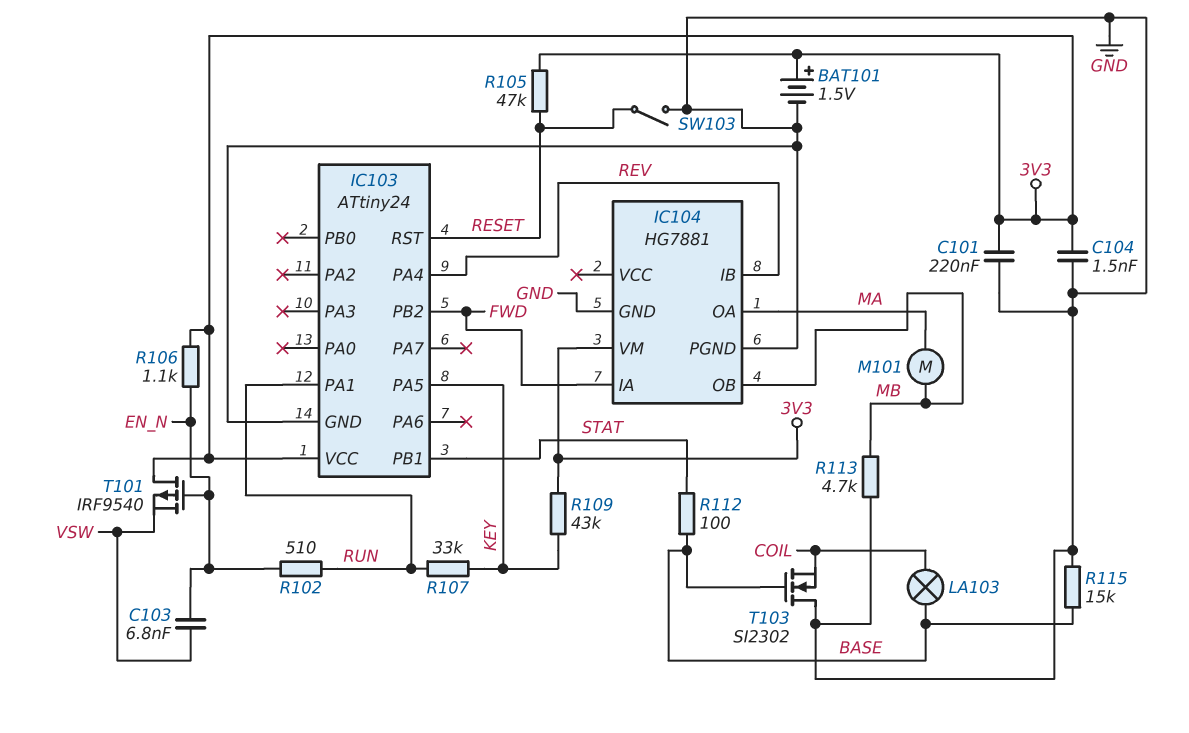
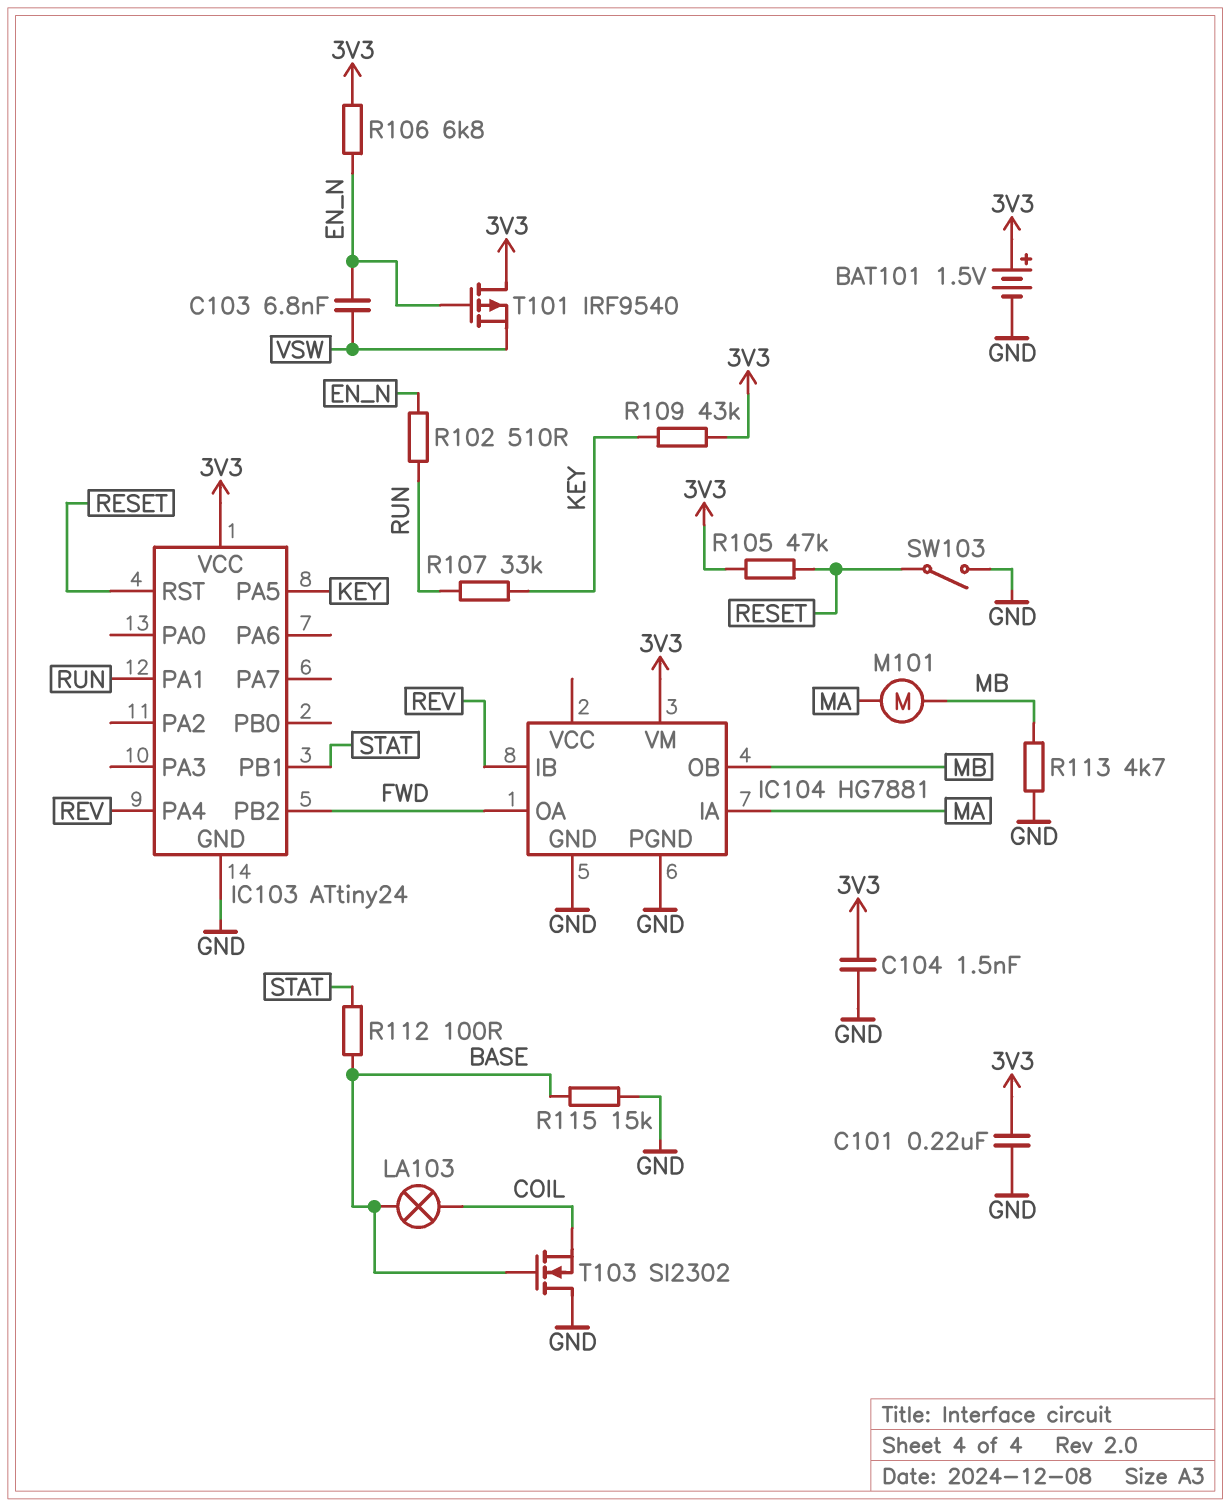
IC104 pin IA: FWD -> MA
IC104 pin OA: MA -> FWD
R106: 1.1k (3V3, EN_N) -> 6.8k (3V3, EN_N)

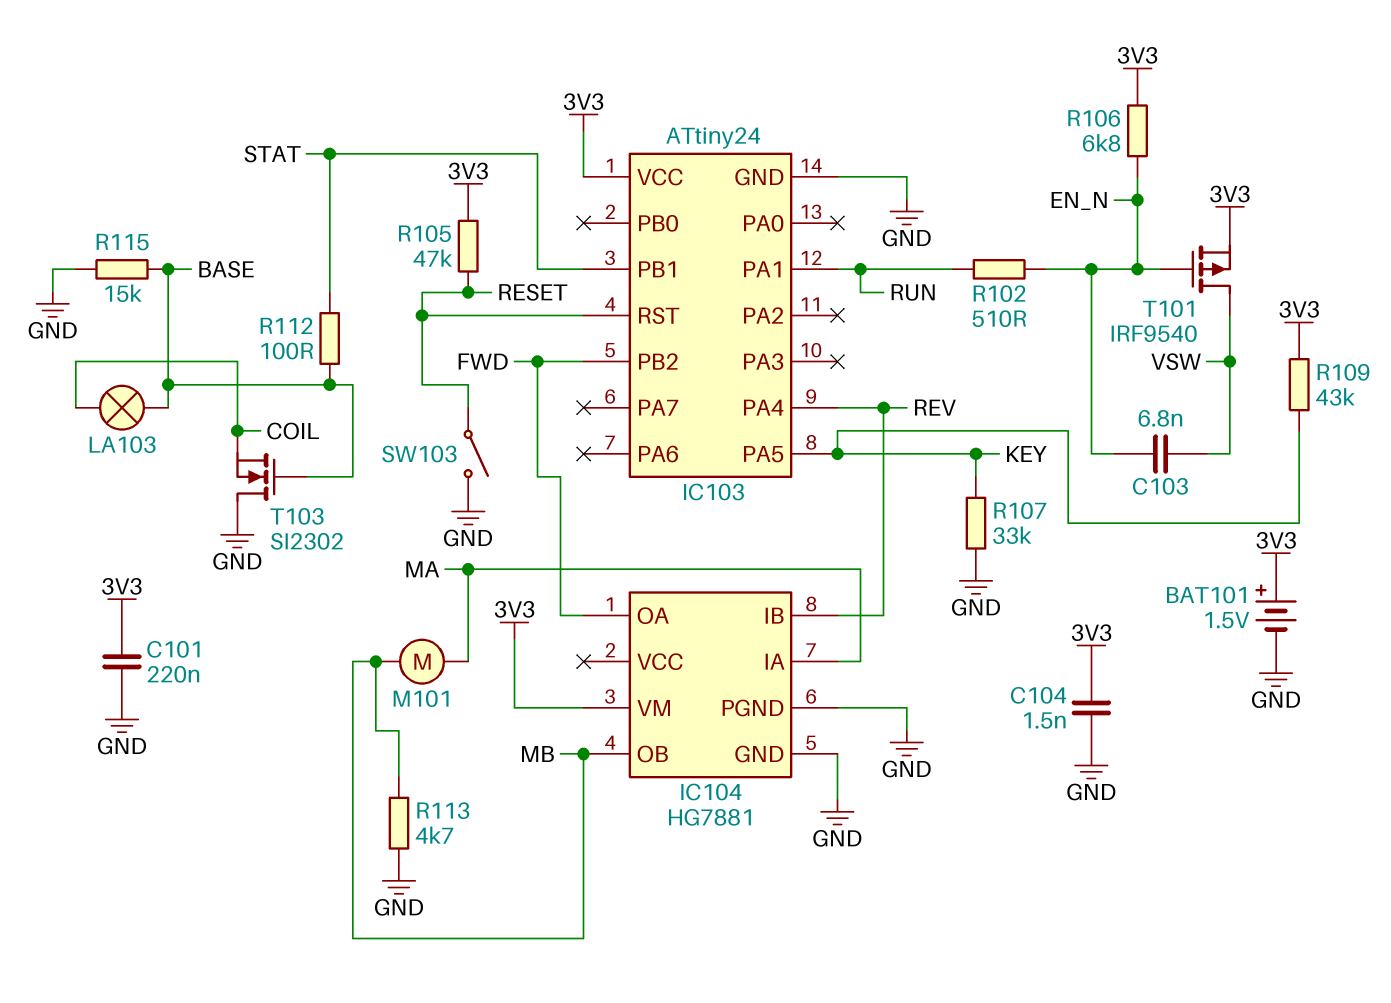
R107: 33k (KEY, RUN) -> 33k (GND, KEY)
T101: PMOS IRF9540 (G EN_N, D 3V3, S VSW) -> PMOS IRF9540 (G EN_N, D VSW, S 3V3)

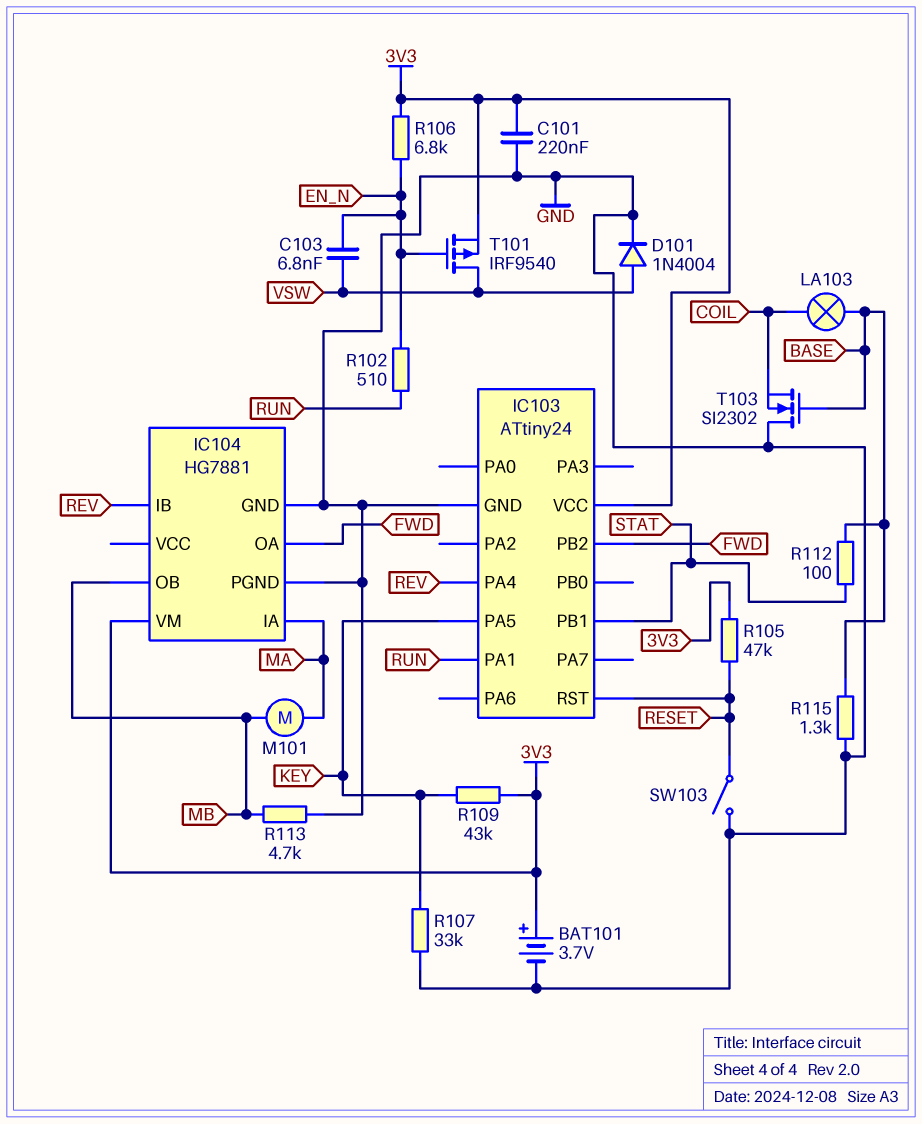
BAT101: 1.5V (plus 3V3, minus GND) -> 3.7V (plus 3V3, minus GND)
C104: 1.5nF (3V3, GND) -> none
D101: none -> diode 1N4004 (A VSW, K GND)
R115: 15k (BASE, GND) -> 1.3k (BASE, GND)

